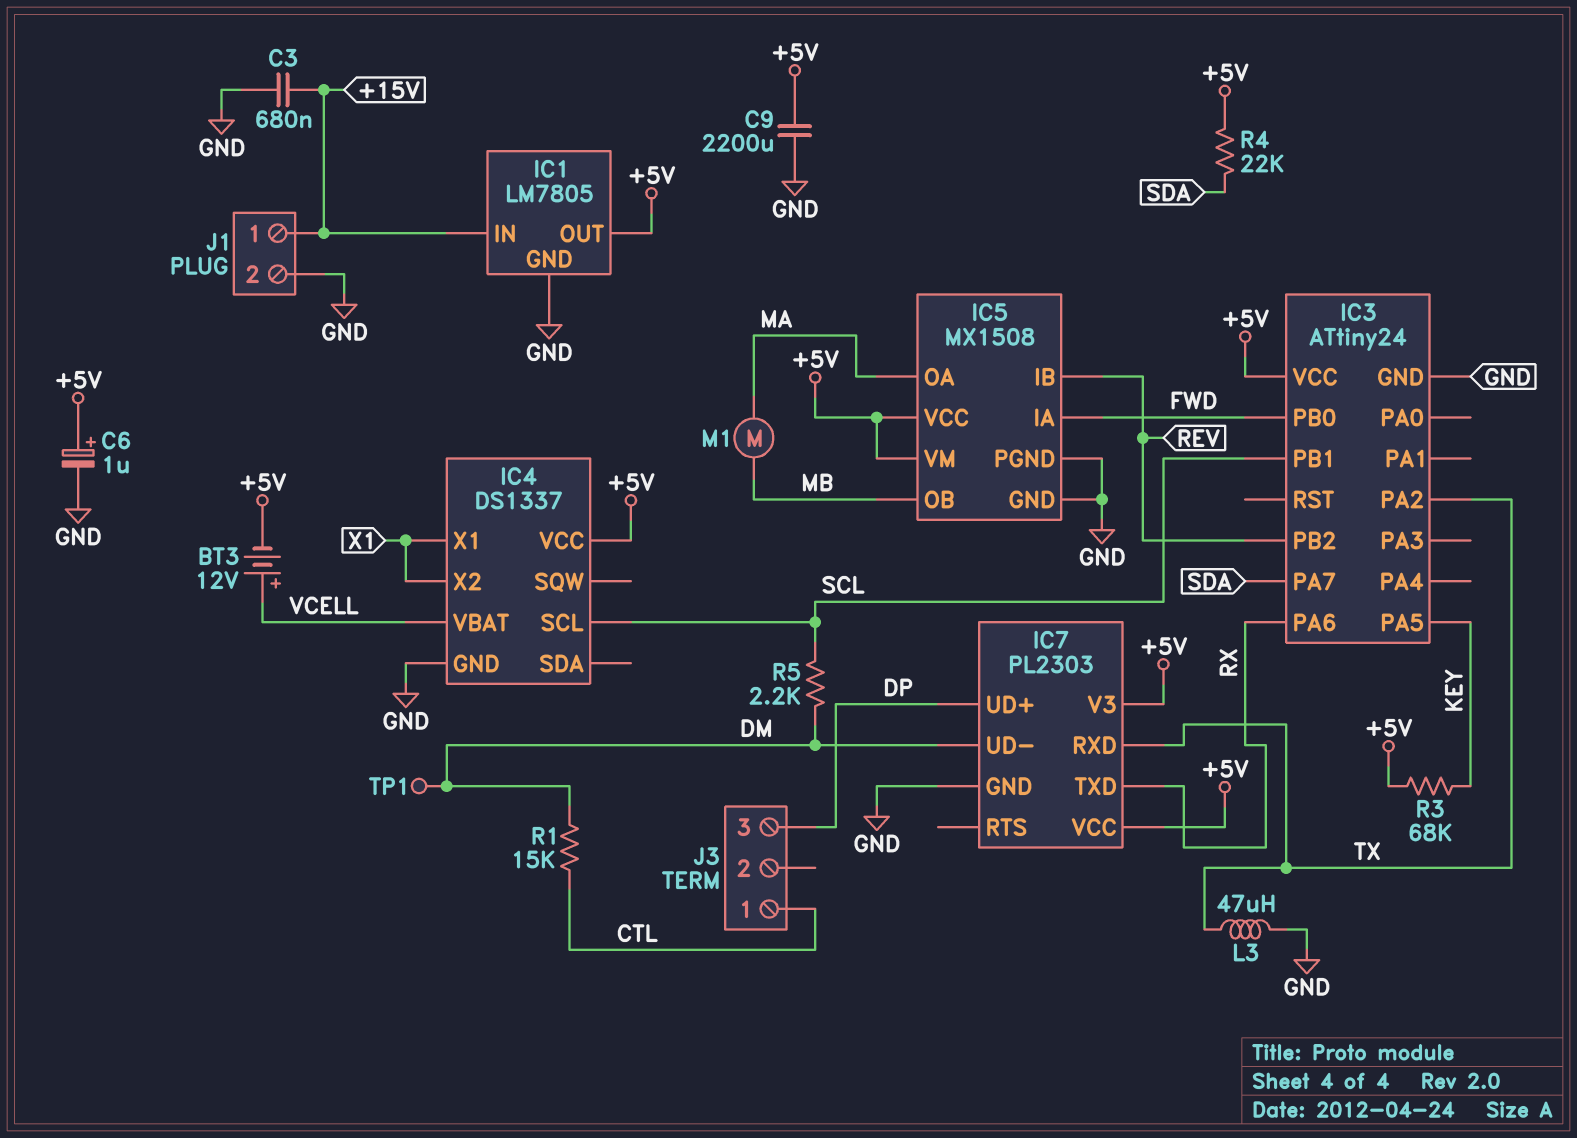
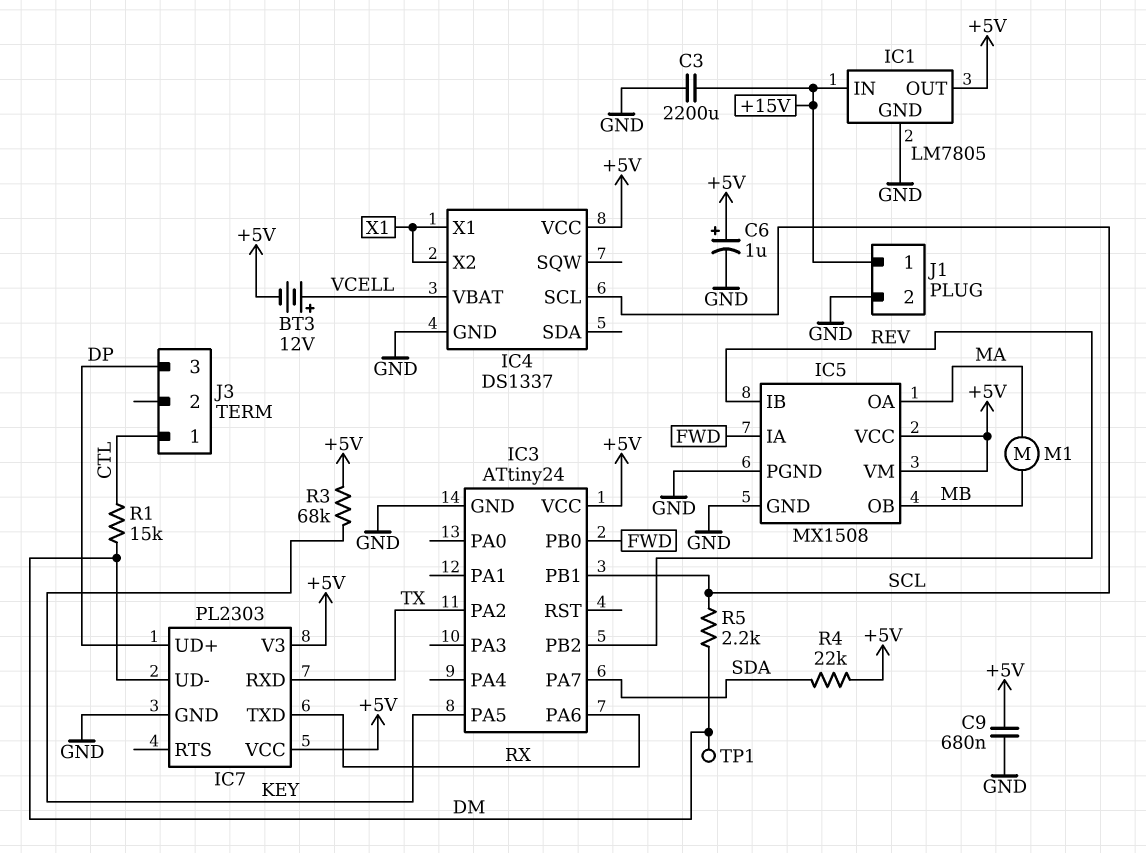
C3: 680nF (+15V, GND) -> 2200uF (+15V, GND)
C9: 2200uF (+5V, GND) -> 680nF (+5V, GND)
L3: 47uH (GND, TX) -> none

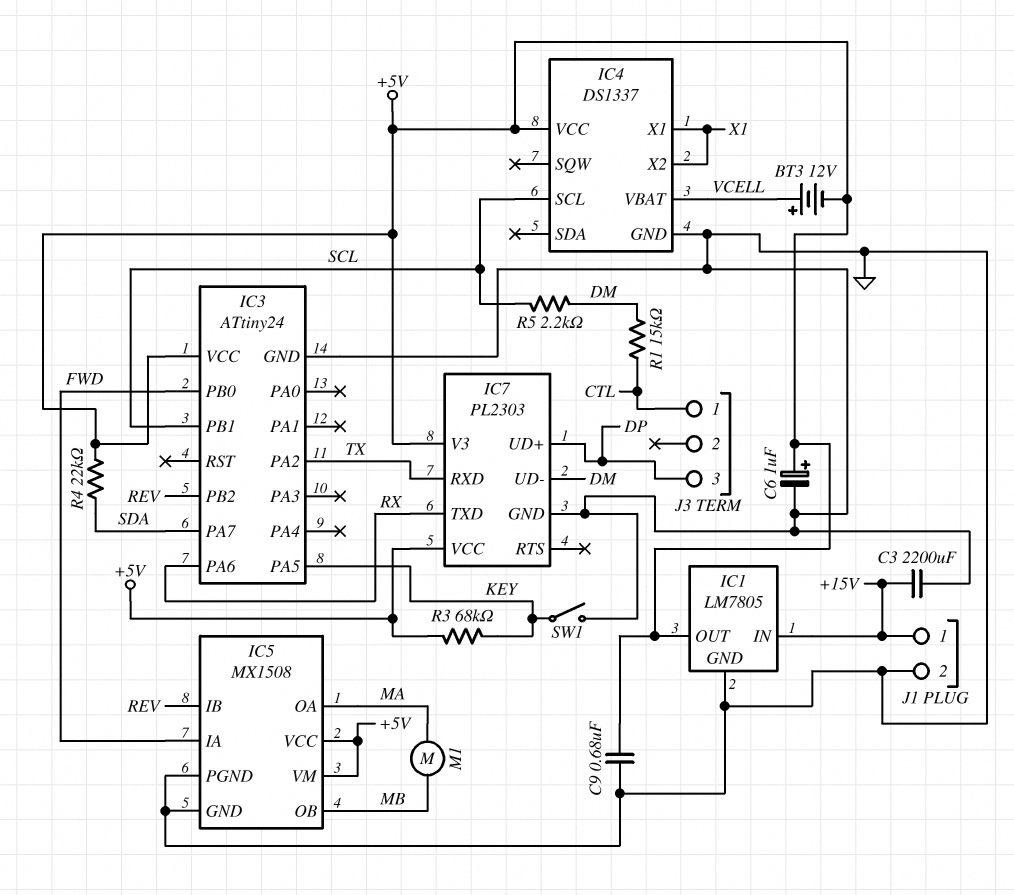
SW1: none -> switch (GND, KEY)
TP1: test point (DM) -> none

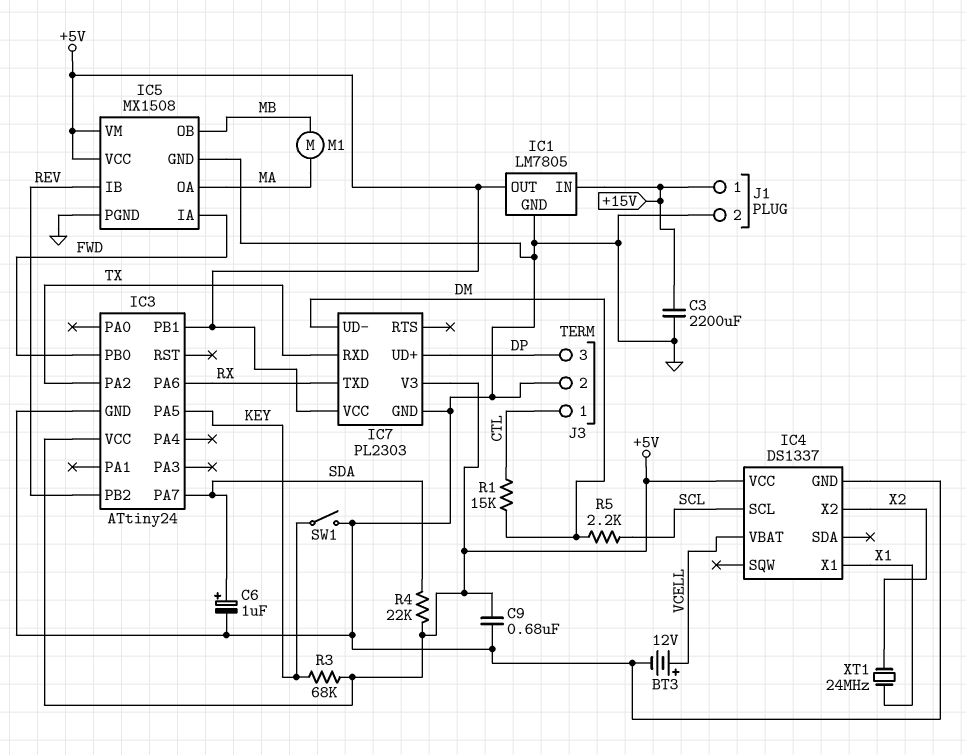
BT3: 12V (plus VCELL, minus +5V) -> 12V (plus VCELL, minus GND)
C6: 1uF (plus +5V, minus GND) -> 1uF (plus SDA, minus GND)
IC3 pin PB1: SCL -> +5V
IC4 pin X2: X1 -> X2
J3 pin 2: none -> GND
XT1: none -> 24MHz (X1, X2)

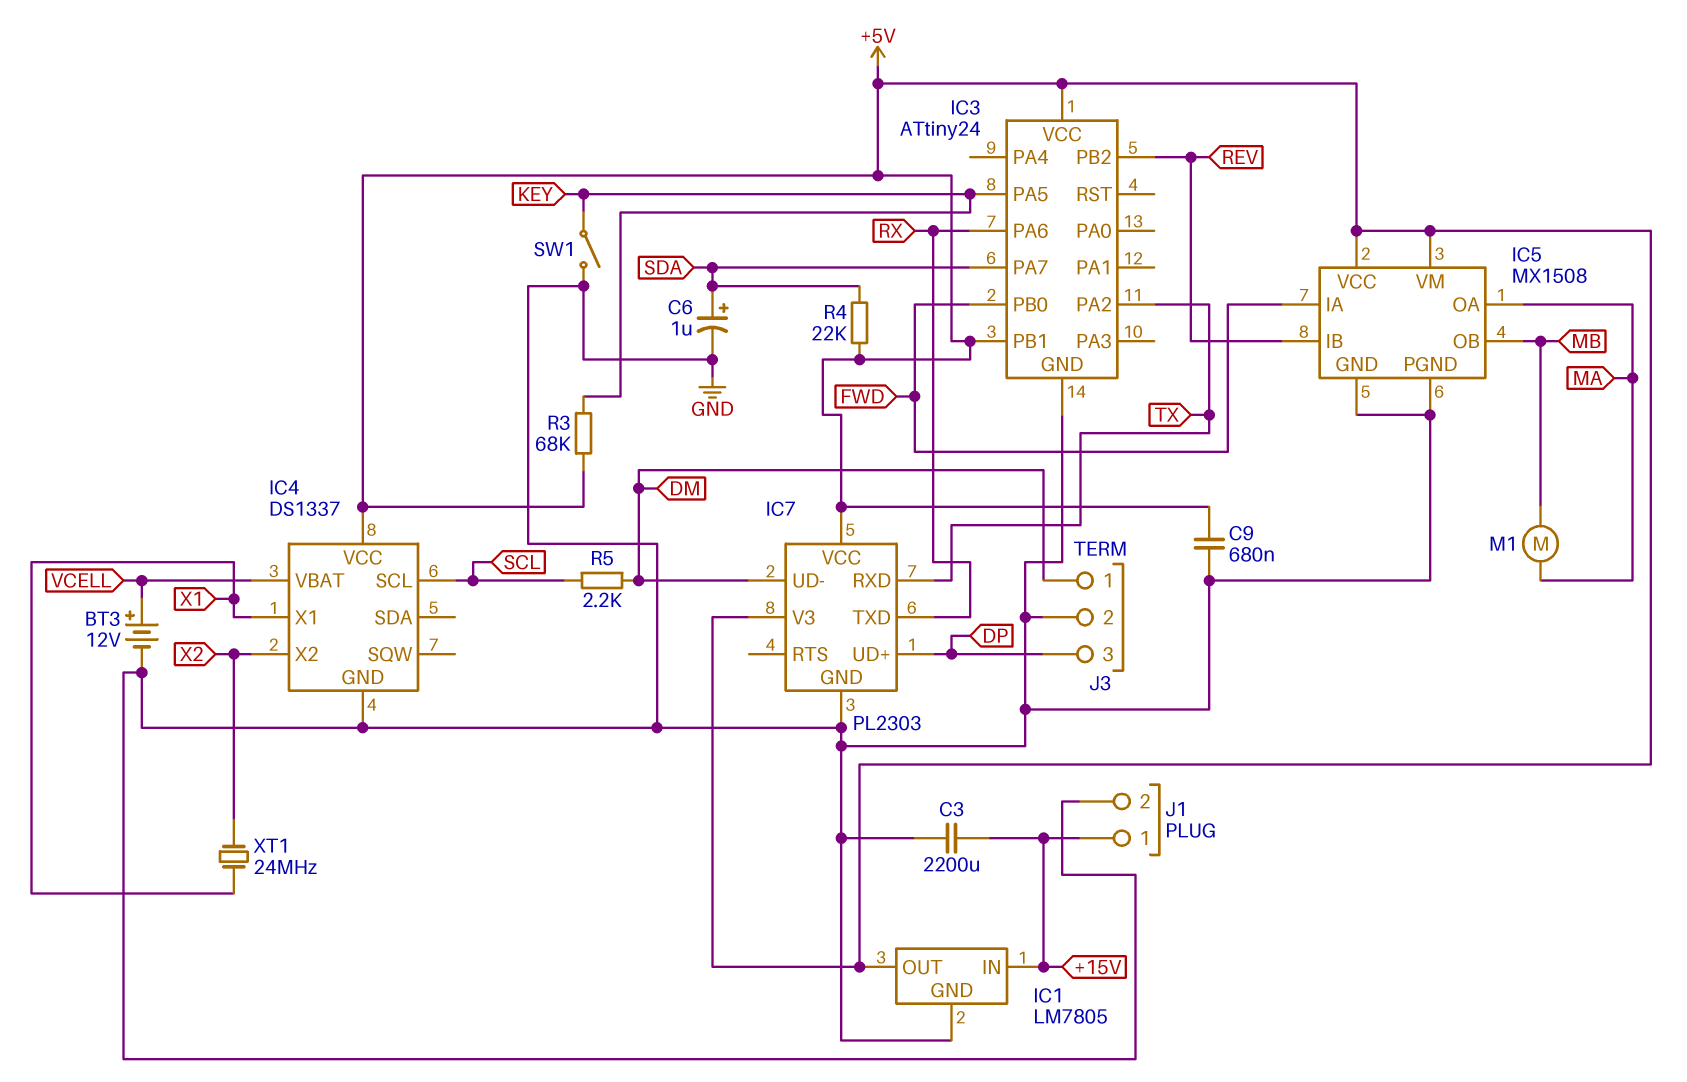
J3 pin 1: CTL -> DM
R1: 15k (CTL, DM) -> none

